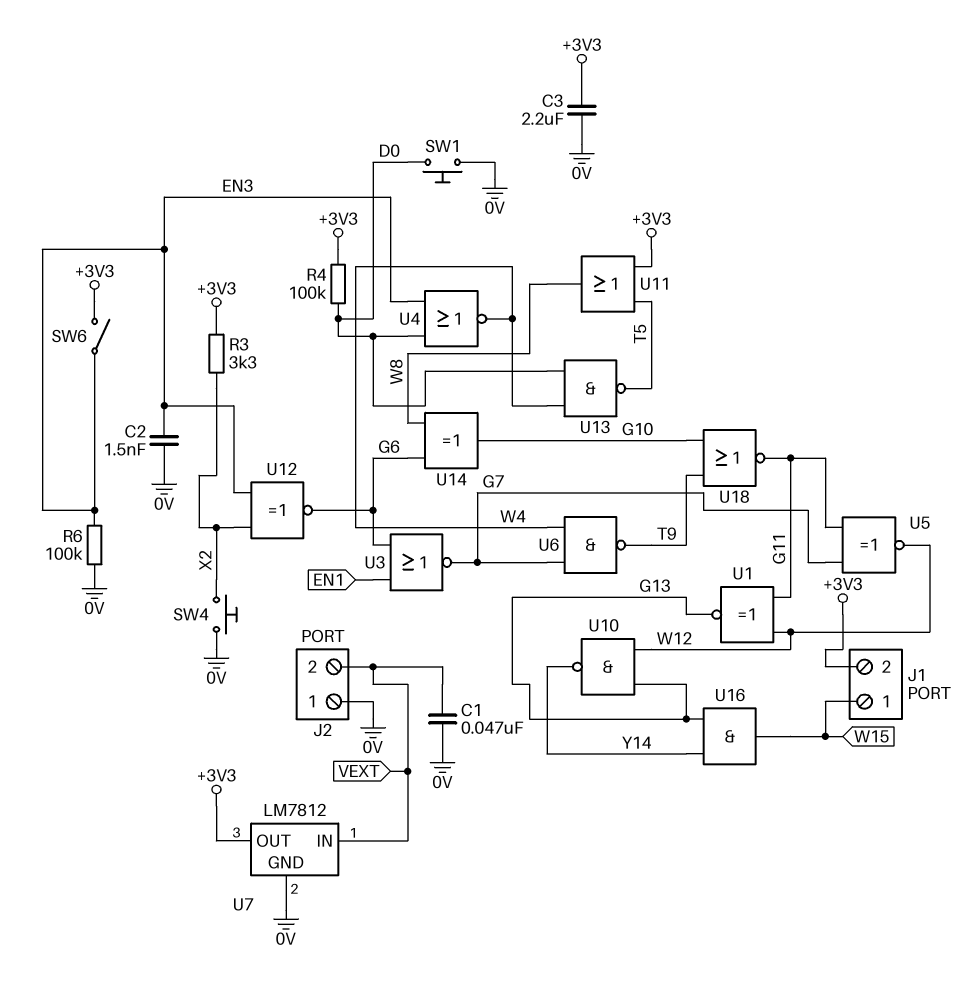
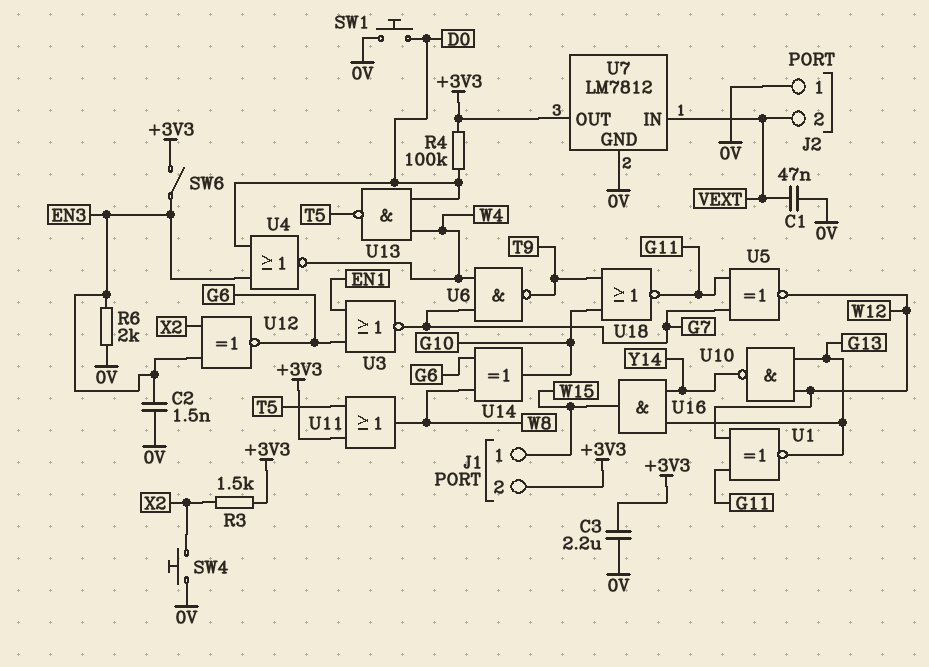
R3: 3.3k (+3V3, X2) -> 1.5k (+3V3, X2)
R6: 100k (0V, EN3) -> 2k (0V, EN3)

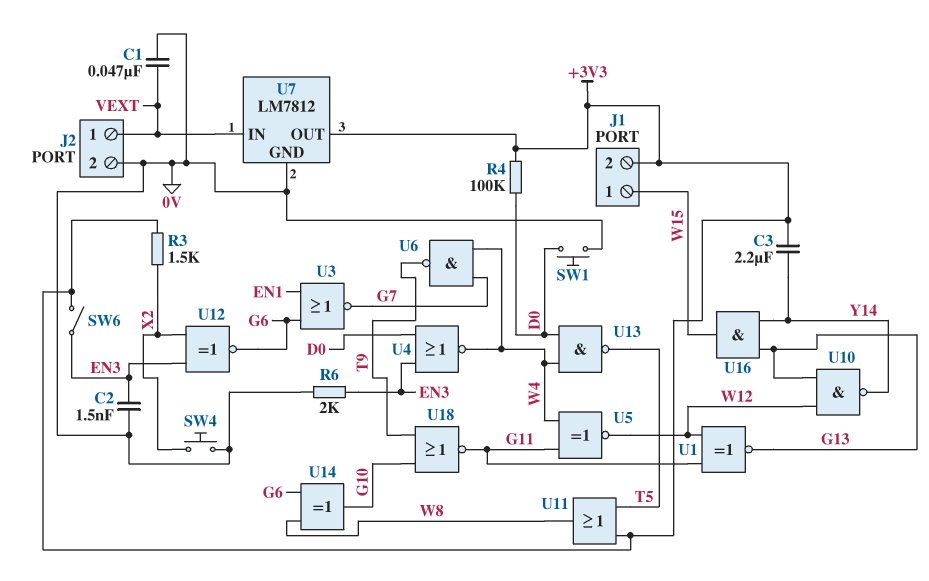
C3: 2.2uF (+3V3, 0V) -> 2.2uF (+3V3, Y14)
J2 pin 1: 0V -> VEXT
J2 pin 2: VEXT -> 0V
U5: XNOR (in G7, in G11, out W12) -> XNOR (in G11, in W4, out W12)

